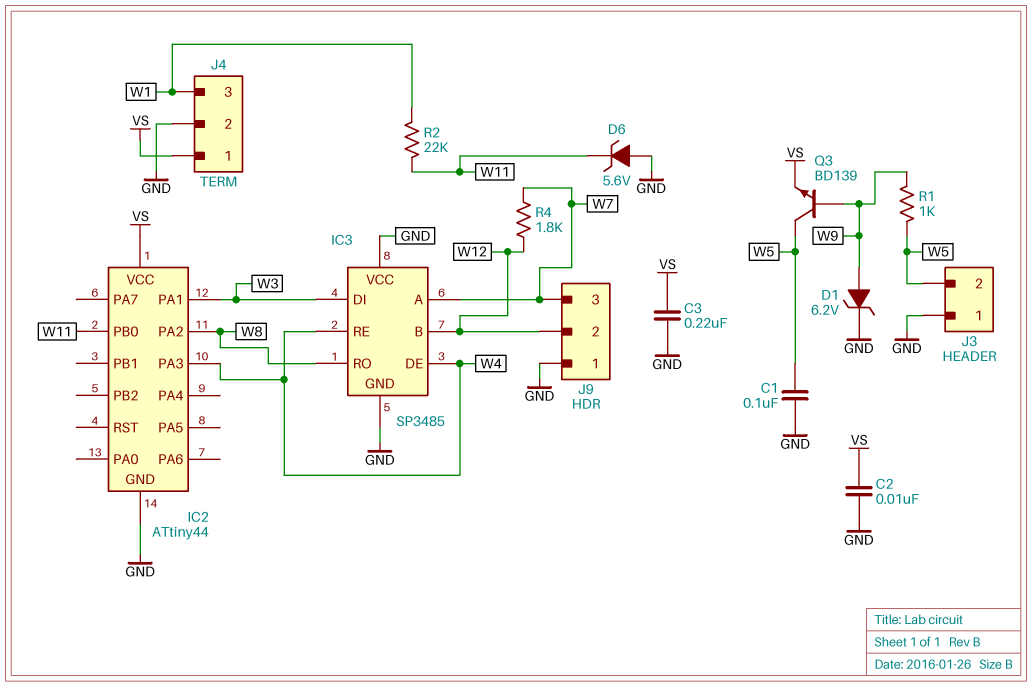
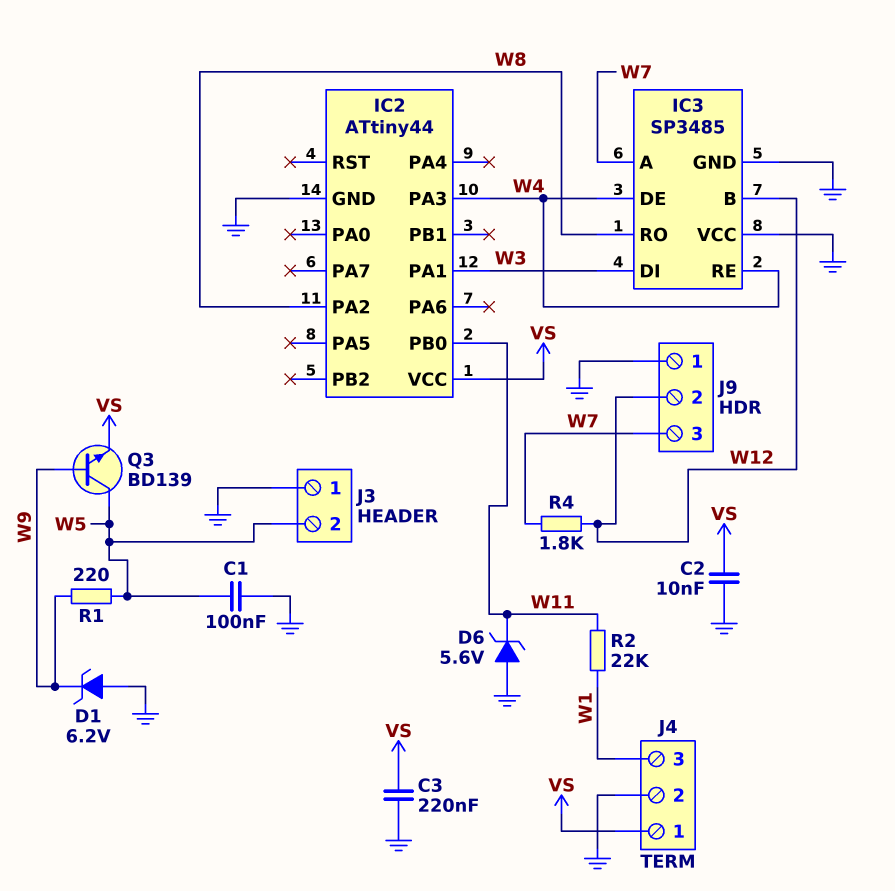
D1: zener 6.2V (A W9, K GND) -> zener 6.2V (A GND, K W9)
R1: 1k (W5, W9) -> 220 (W5, W9)

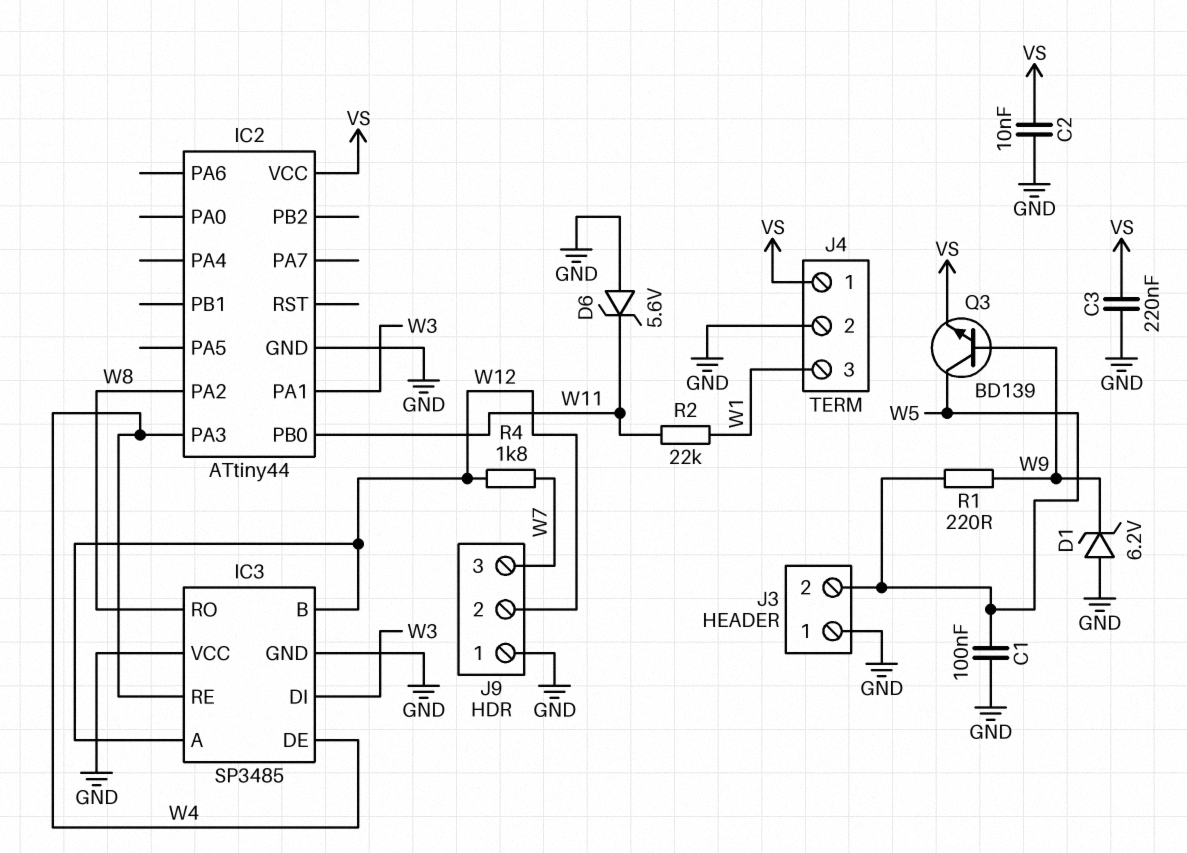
IC3 pin A: W7 -> W12

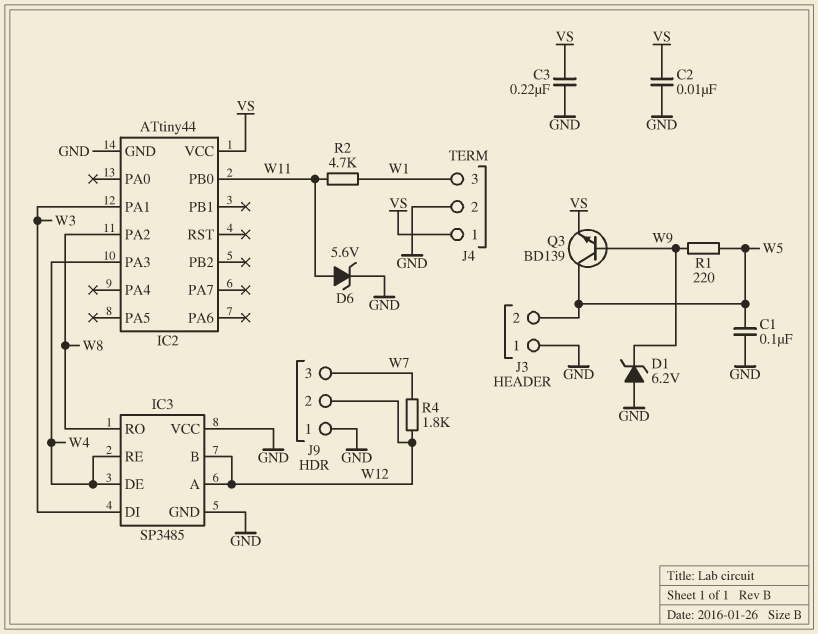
D6: zener 5.6V (A GND, K W11) -> zener 5.6V (A W11, K GND)
R2: 22k (W1, W11) -> 4.7k (W1, W11)

